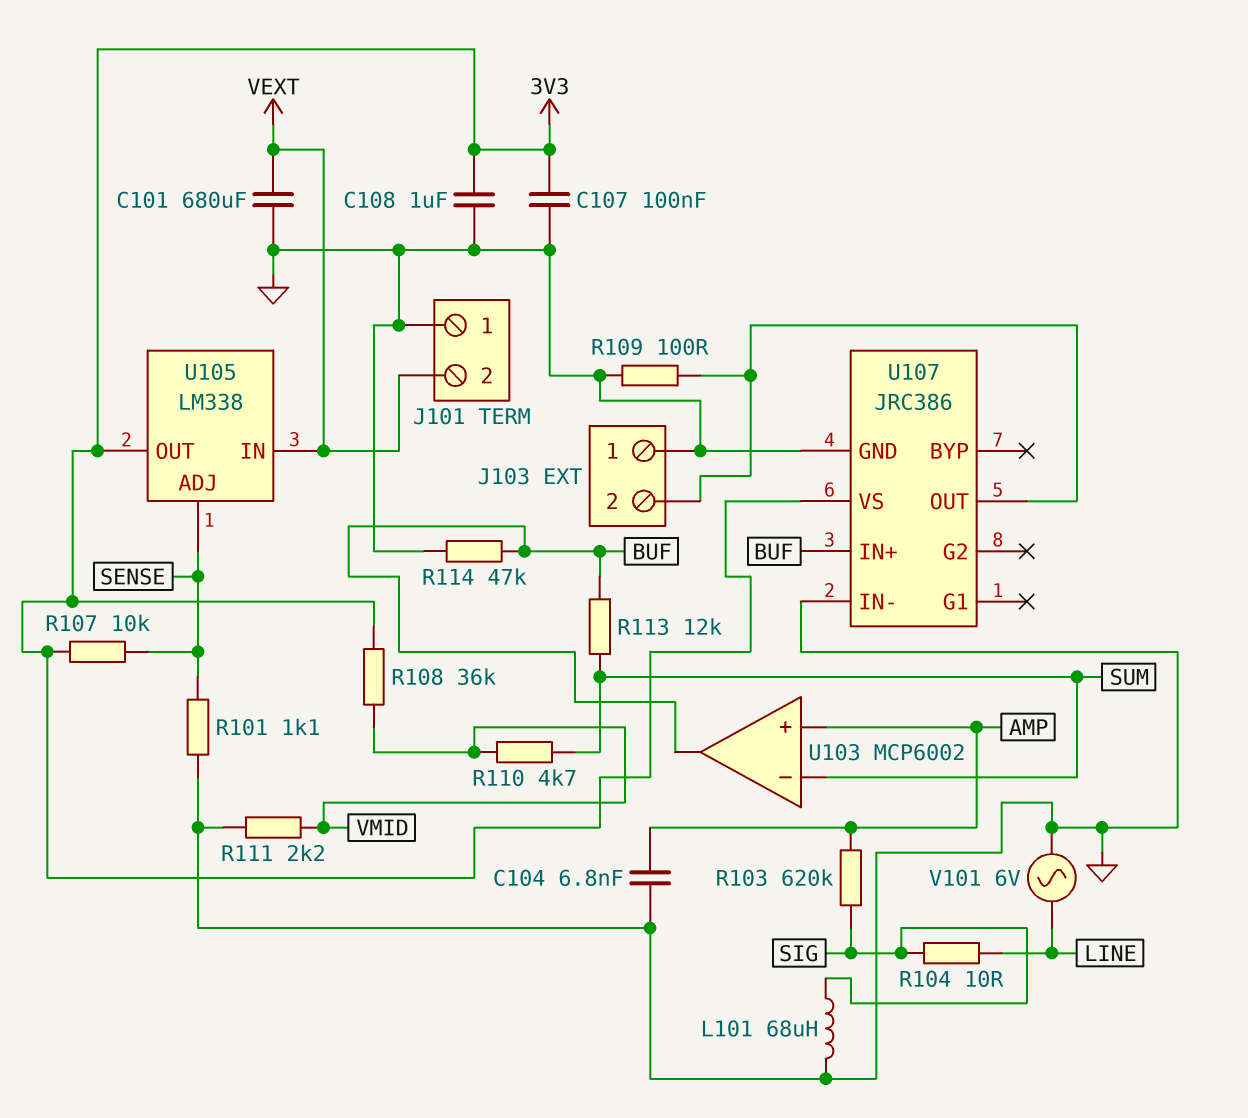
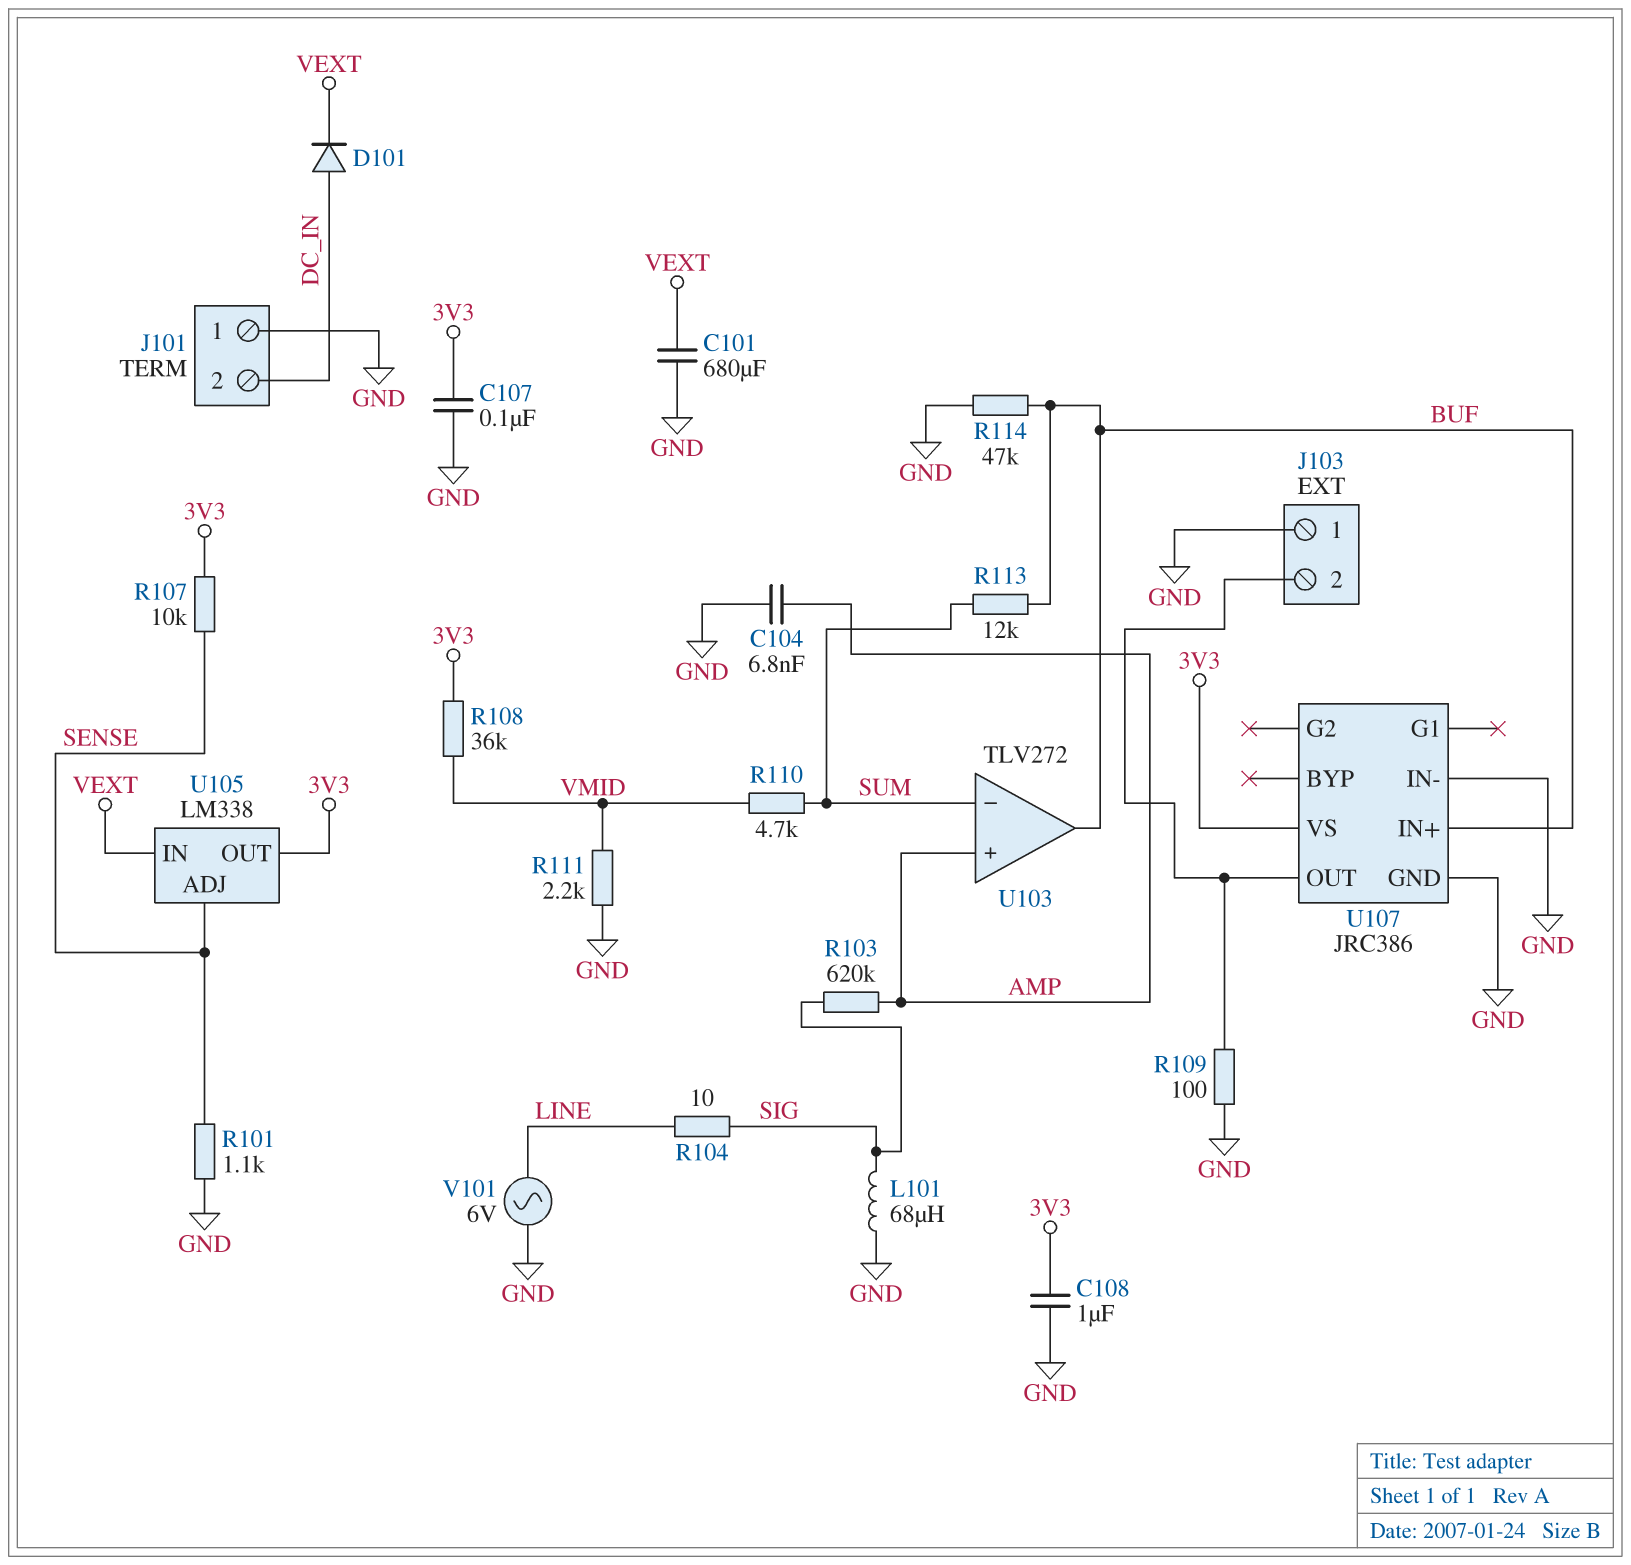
D101: none -> diode (A DC_IN, K VEXT)
J101 pin 2: VEXT -> DC_IN
U103: MCP6002 -> TLV272

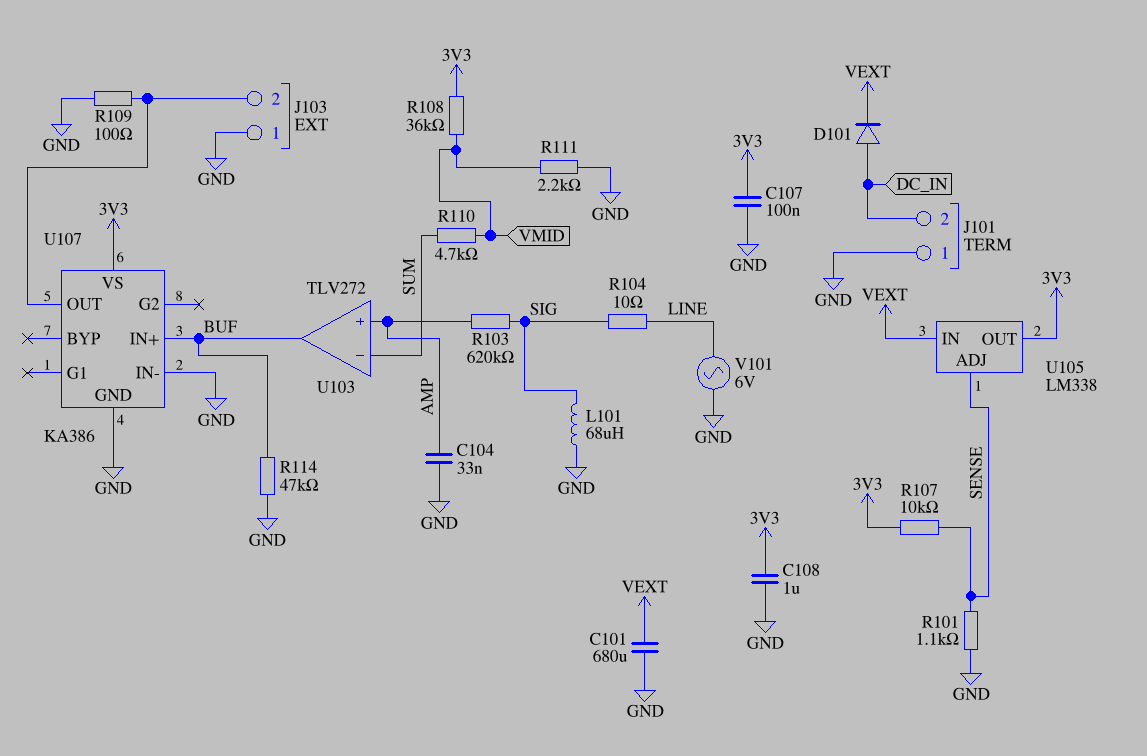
C104: 6.8nF (AMP, GND) -> 33nF (AMP, GND)
R113: 12k (BUF, SUM) -> none
U107: JRC386 -> KA386

